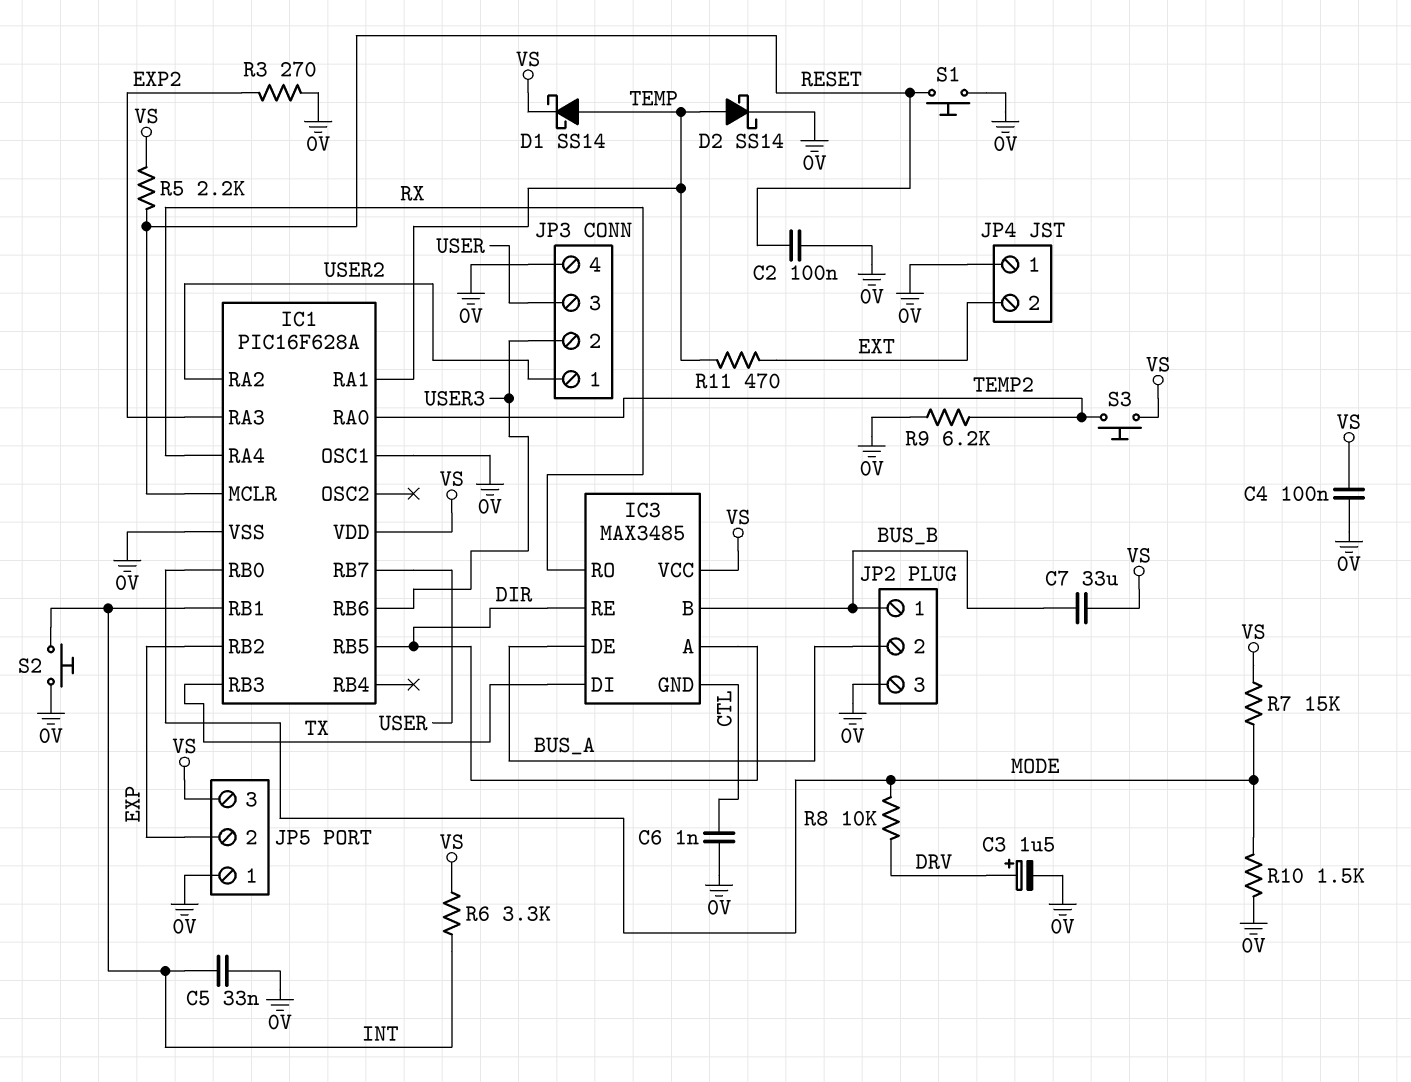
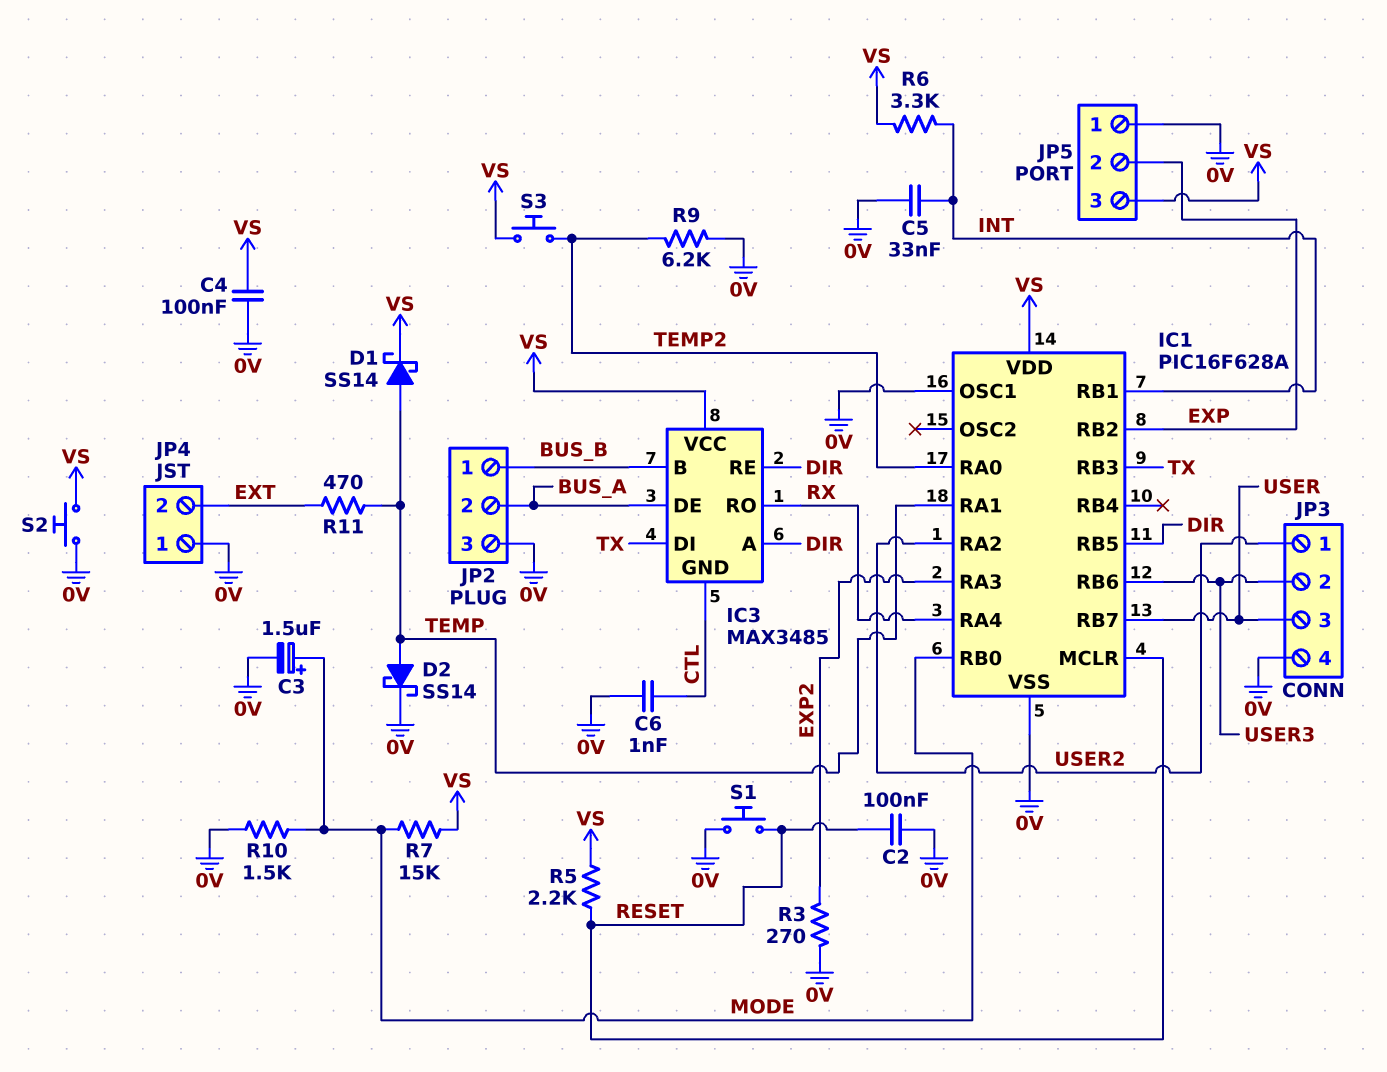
C3: 1.5uF (plus DRV, minus 0V) -> 1.5uF (plus MODE, minus 0V)
C7: 33uF (BUS_B, VS) -> none
R8: 10k (DRV, MODE) -> none
S2: button (0V, INT) -> button (0V, VS)

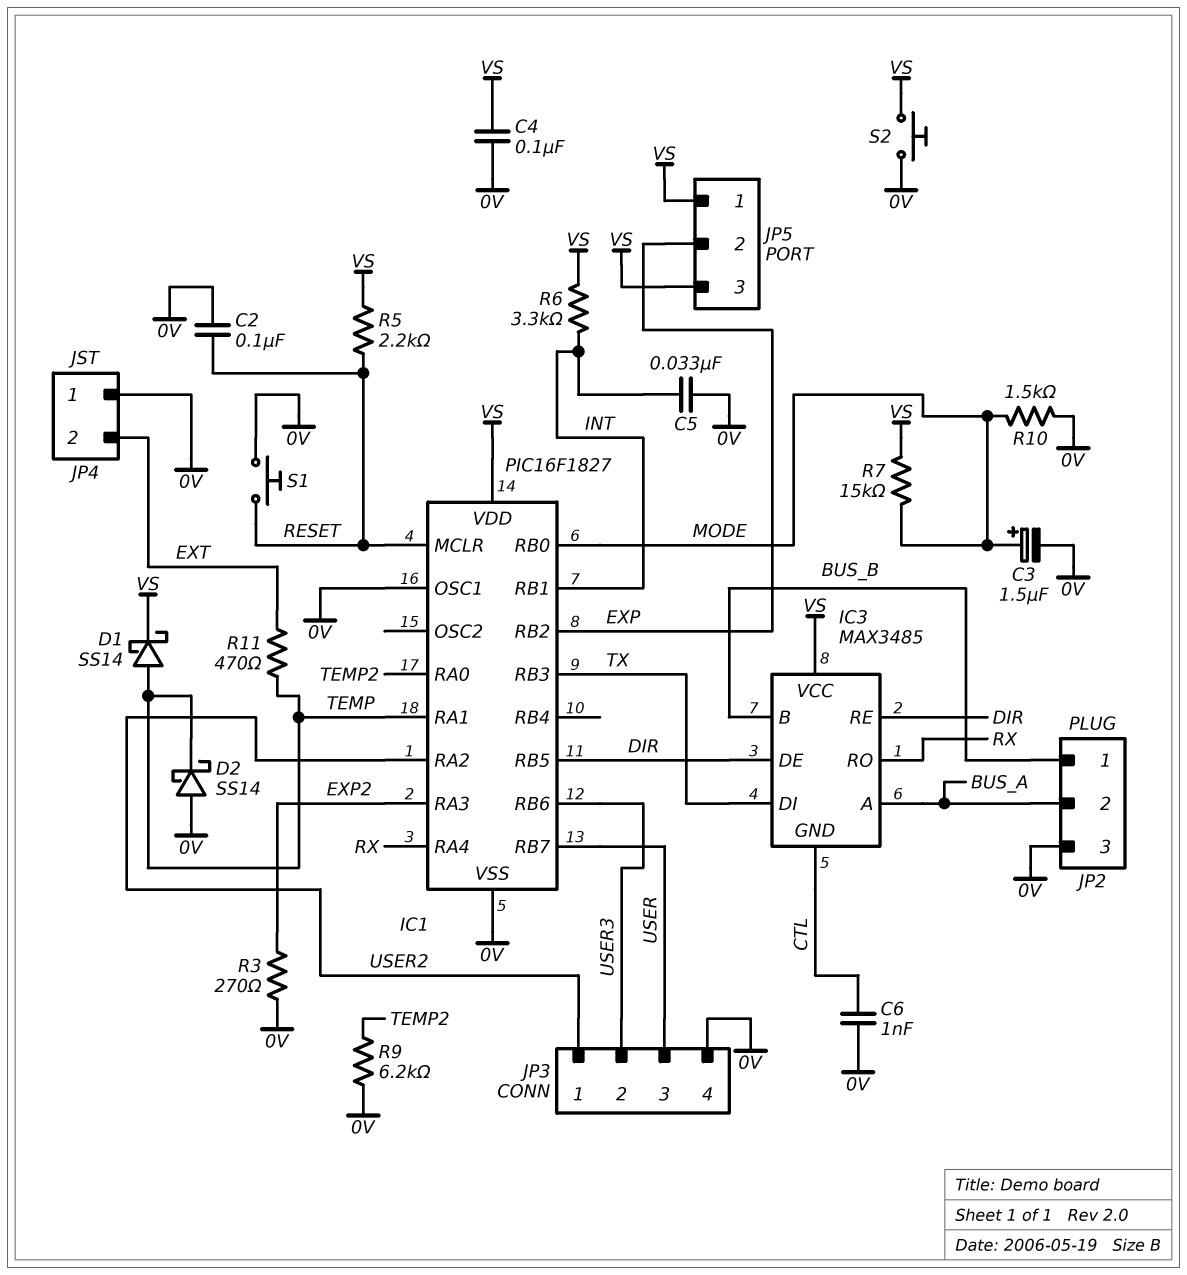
D2: schottky SS14 (A TEMP, K 0V) -> schottky SS14 (A 0V, K TEMP)
IC1: PIC16F628A -> PIC16F1827
IC3 pin A: DIR -> BUS_A
IC3 pin DE: BUS_A -> DIR
JP5 pin 1: 0V -> VS
S3: button (TEMP2, VS) -> none

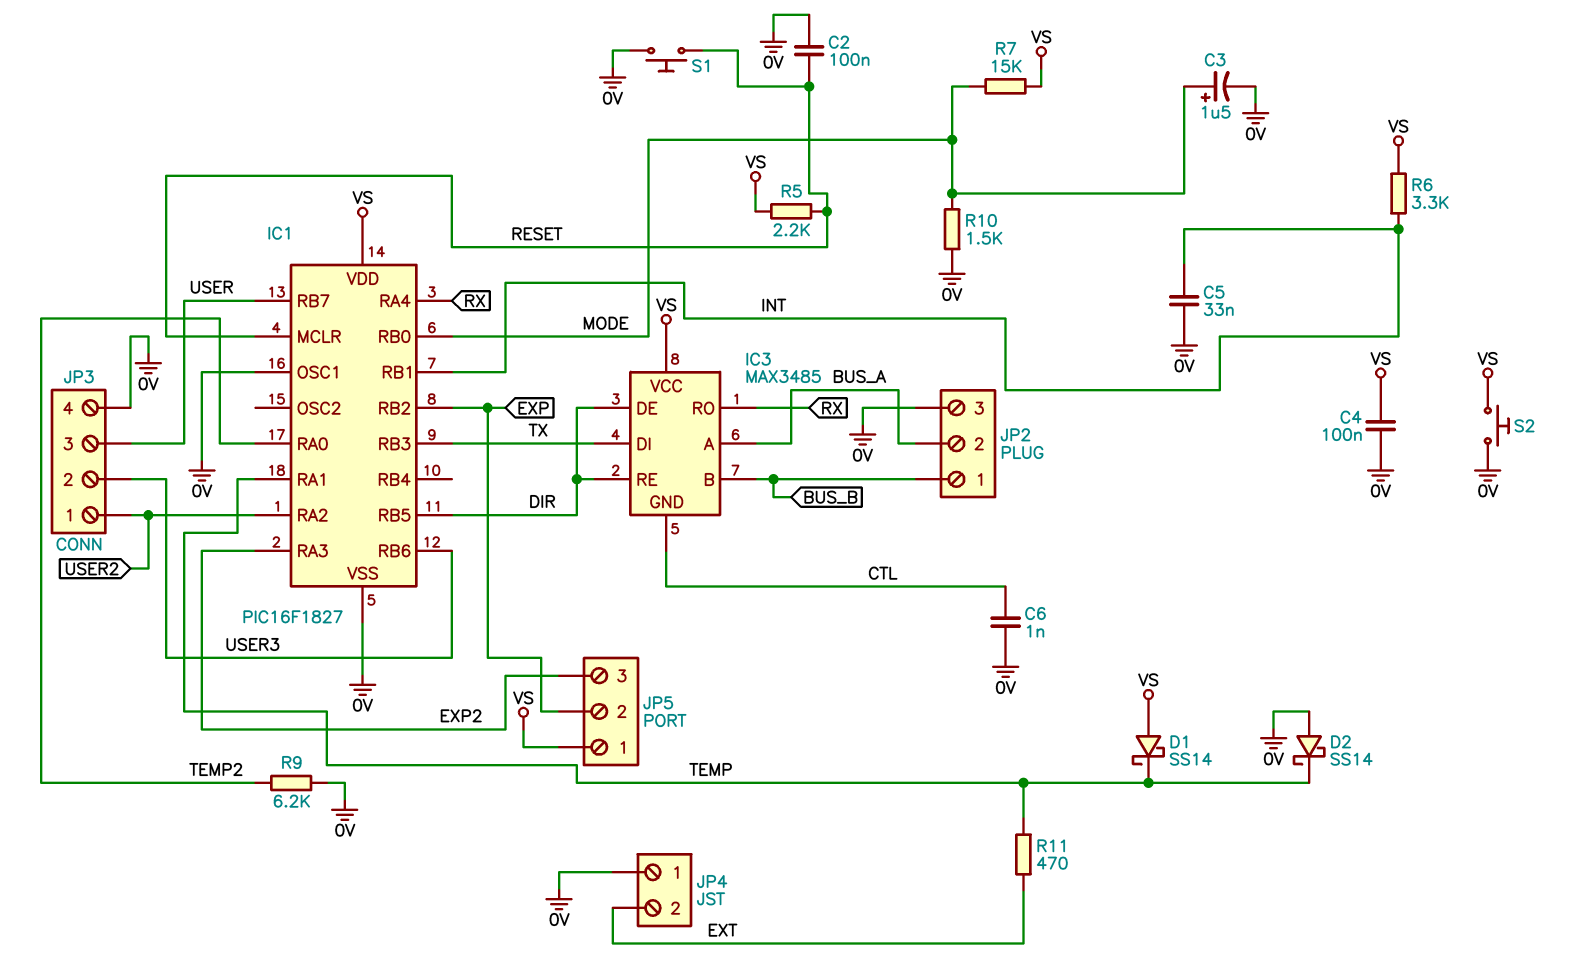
D1: schottky SS14 (A TEMP, K VS) -> schottky SS14 (A VS, K TEMP)
JP5 pin 3: VS -> EXP2
R3: 270 (0V, EXP2) -> none

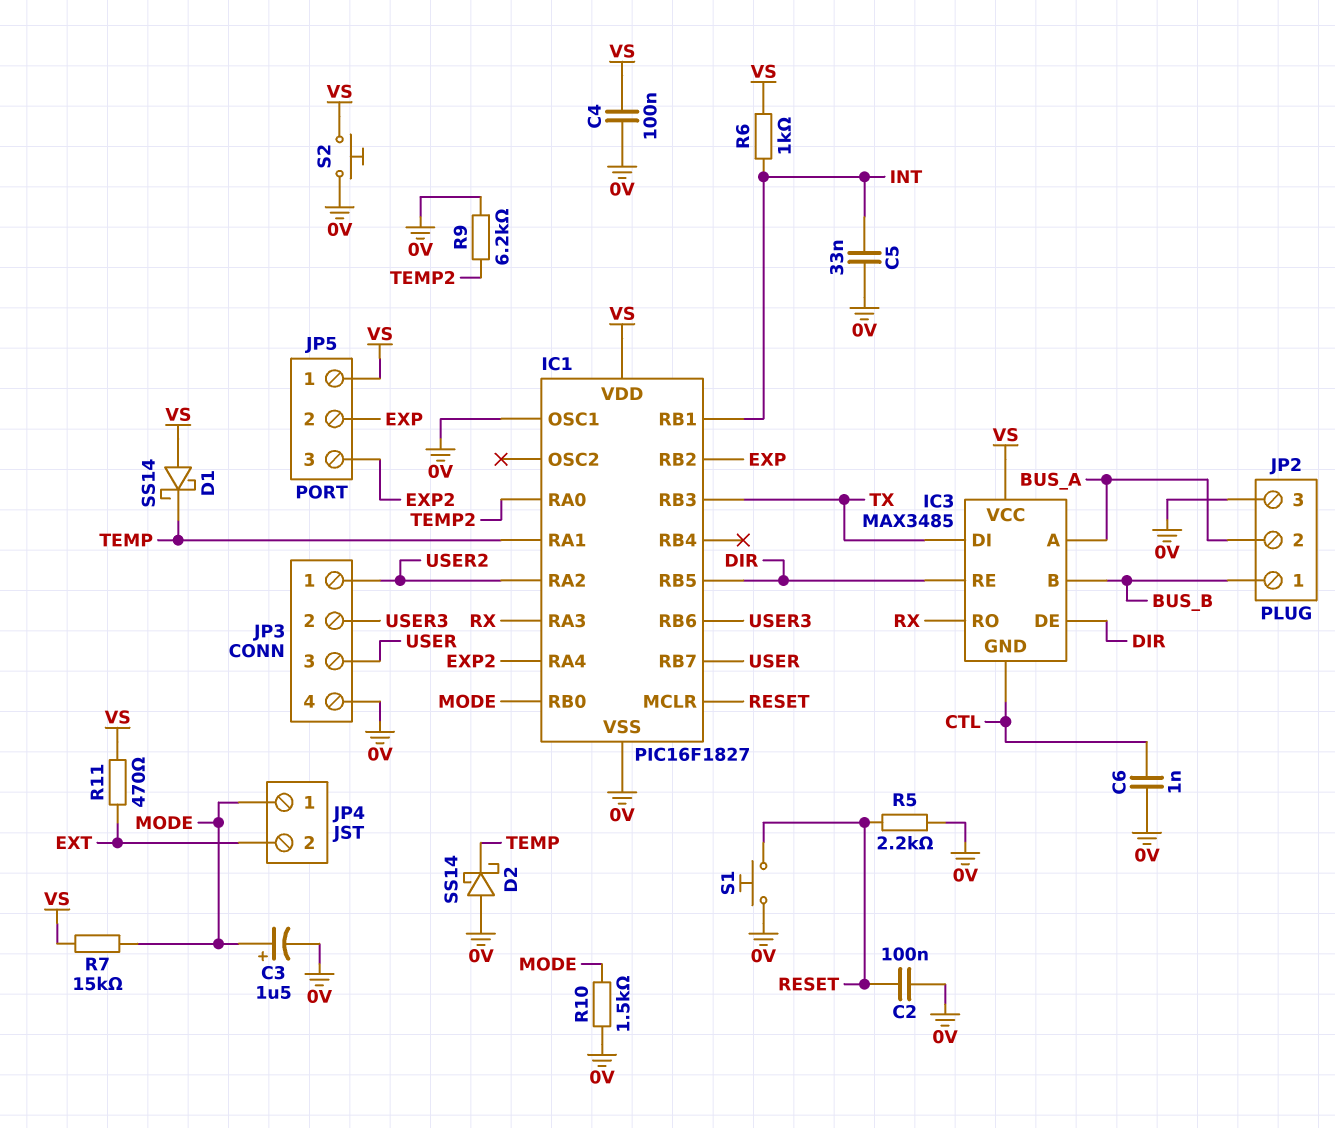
IC1 pin RA3: EXP2 -> RX
IC1 pin RA4: RX -> EXP2
JP4 pin 1: 0V -> MODE
R5: 2.2k (RESET, VS) -> 2.2k (0V, RESET)
R6: 3.3k (INT, VS) -> 1k (INT, VS)
R11: 470 (EXT, TEMP) -> 470 (EXT, VS)

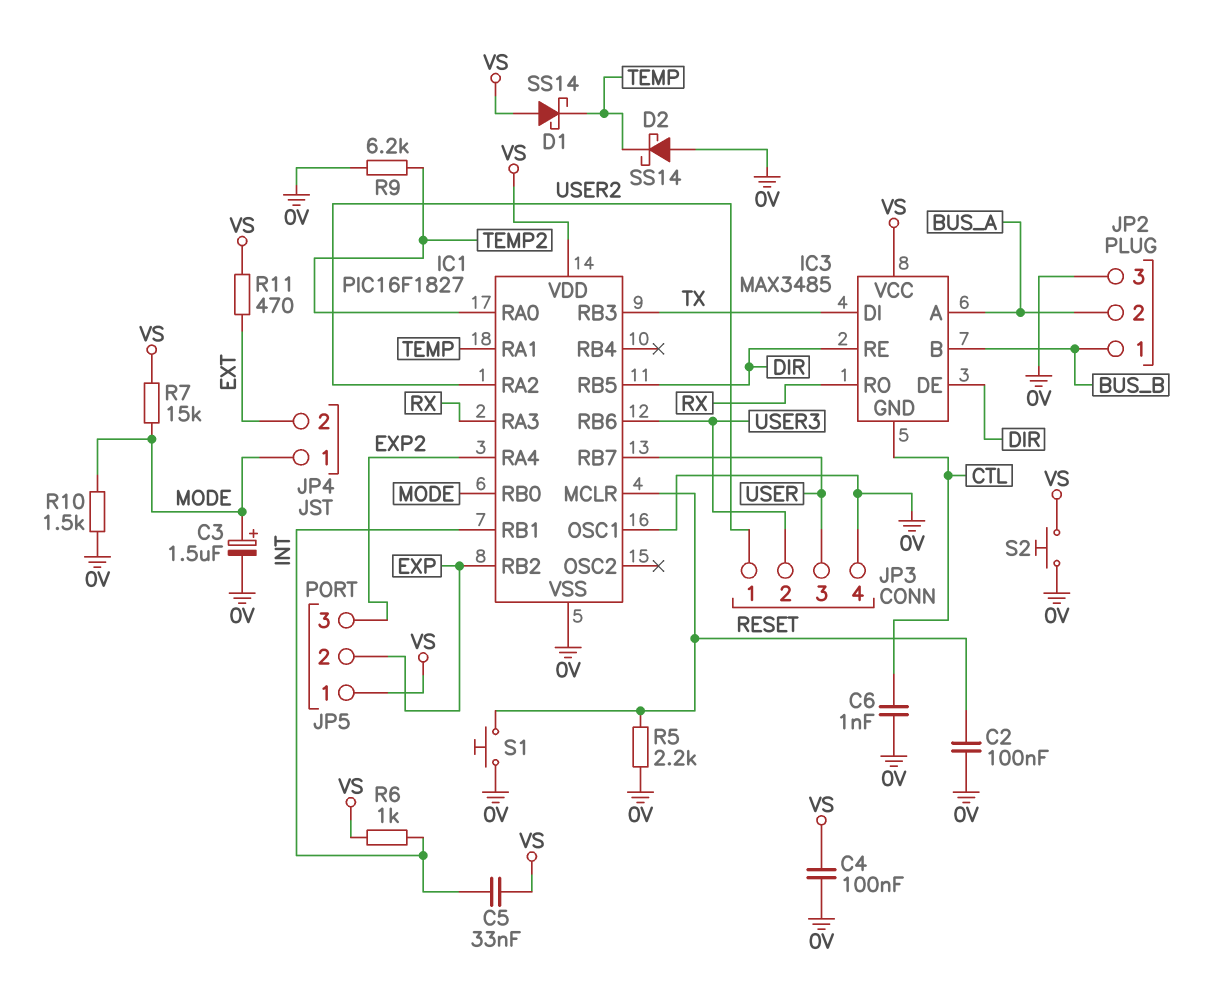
C5: 33nF (0V, INT) -> 33nF (INT, VS)

